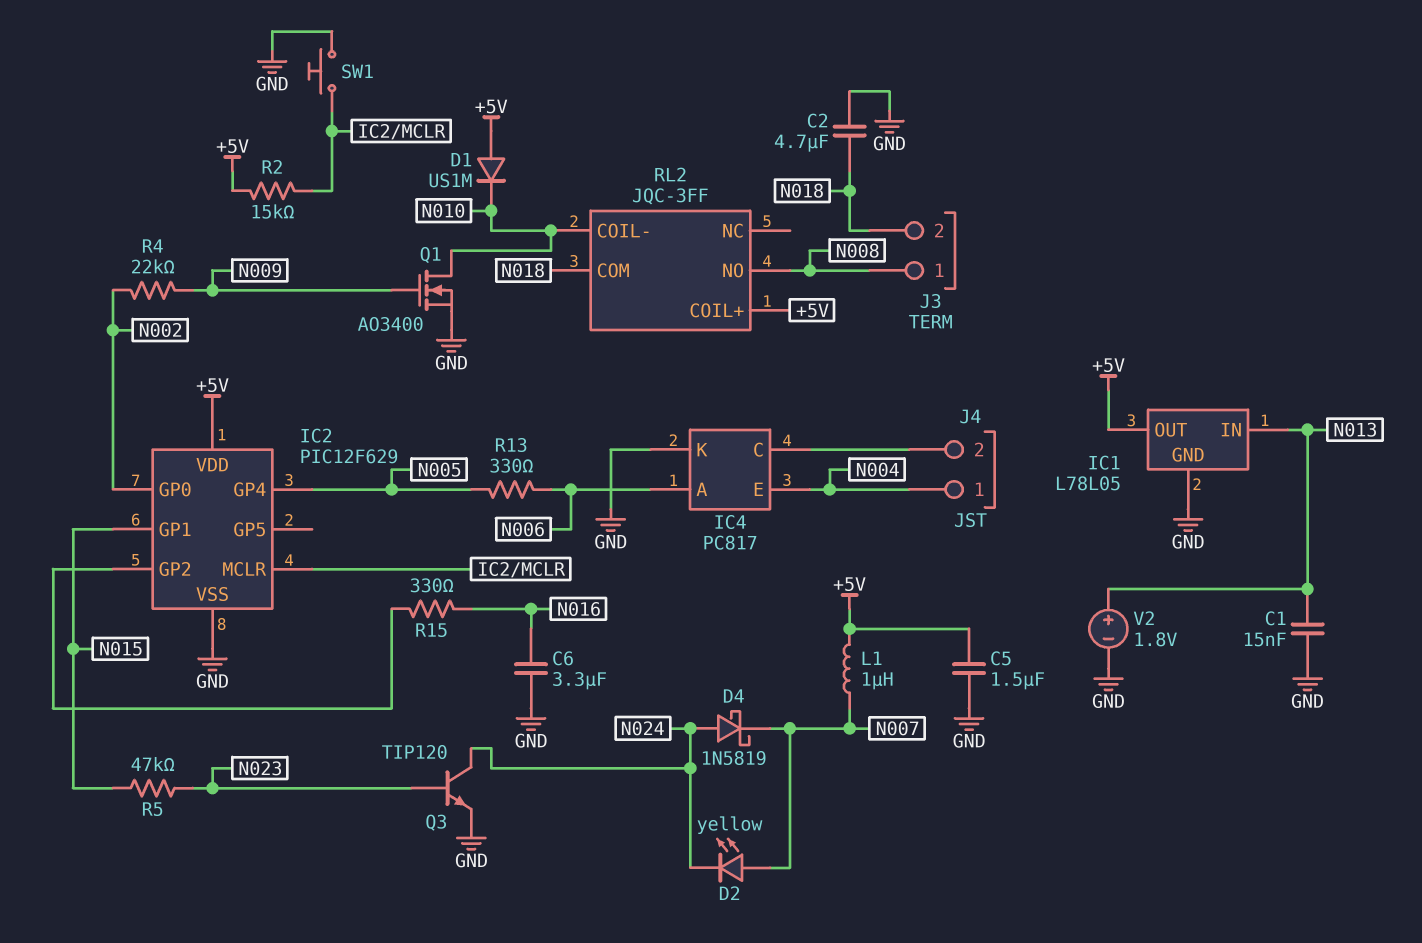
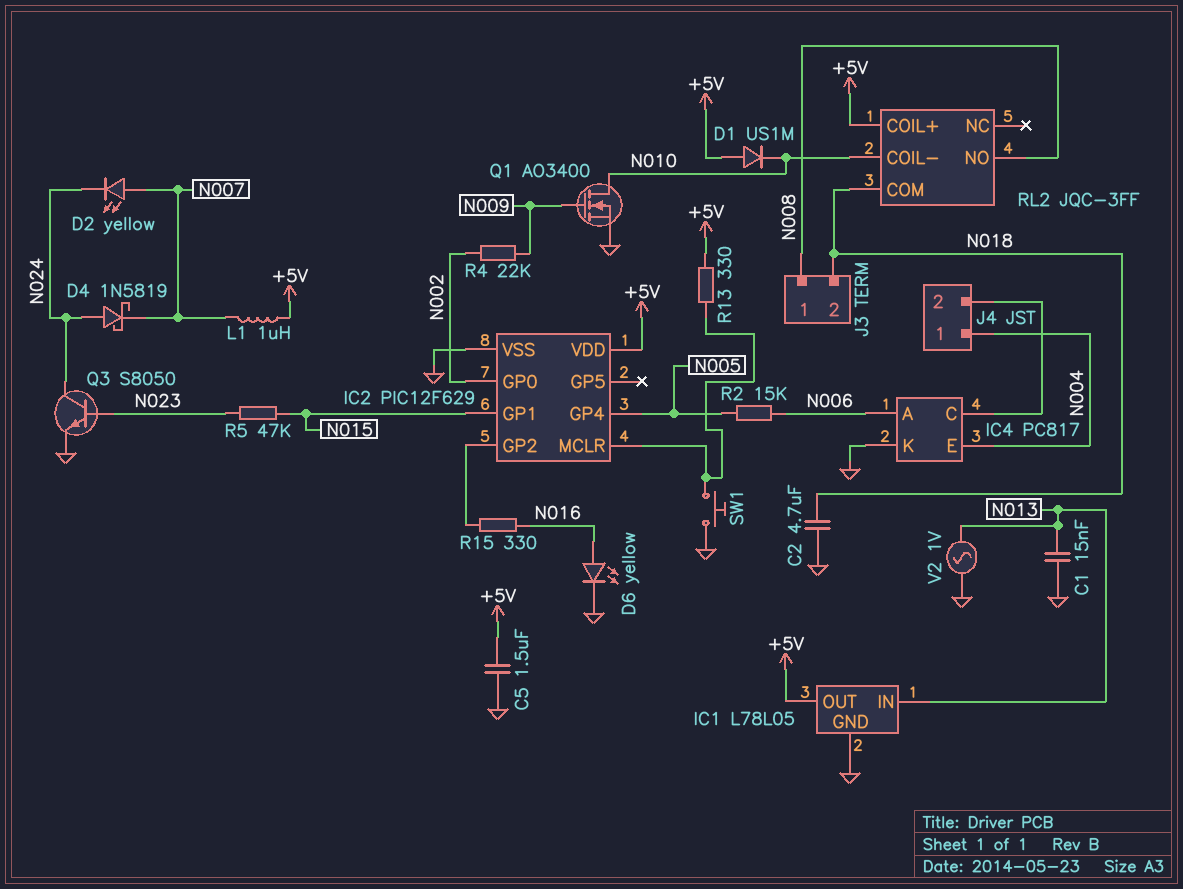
C6: 3.3uF (GND, N016) -> none
D6: none -> LED yellow (A N016, K GND)
Q3: NPN TIP120 (B N023, C N024, E GND) -> NPN S8050 (B N023, C N024, E GND)
R2: 15k (+5V, IC2/MCLR) -> 15k (N005, N006)
R13: 330 (N005, N006) -> 330 (+5V, IC2/MCLR)
V2: 1.8V (plus N013, minus GND) -> AC 1V (GND, N013)

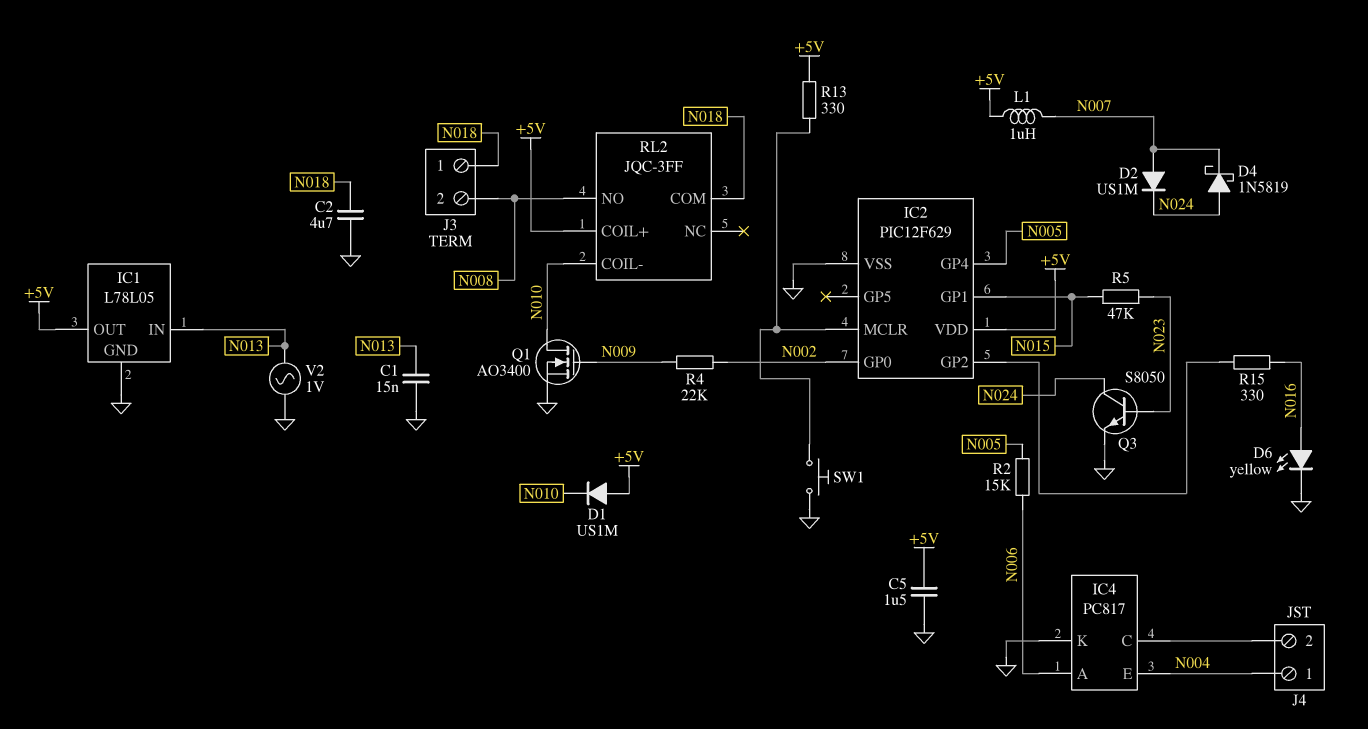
D2: LED yellow (A N007, K N024) -> diode US1M (A N007, K N024)
J3 pin 1: N008 -> N018
J3 pin 2: N018 -> N008

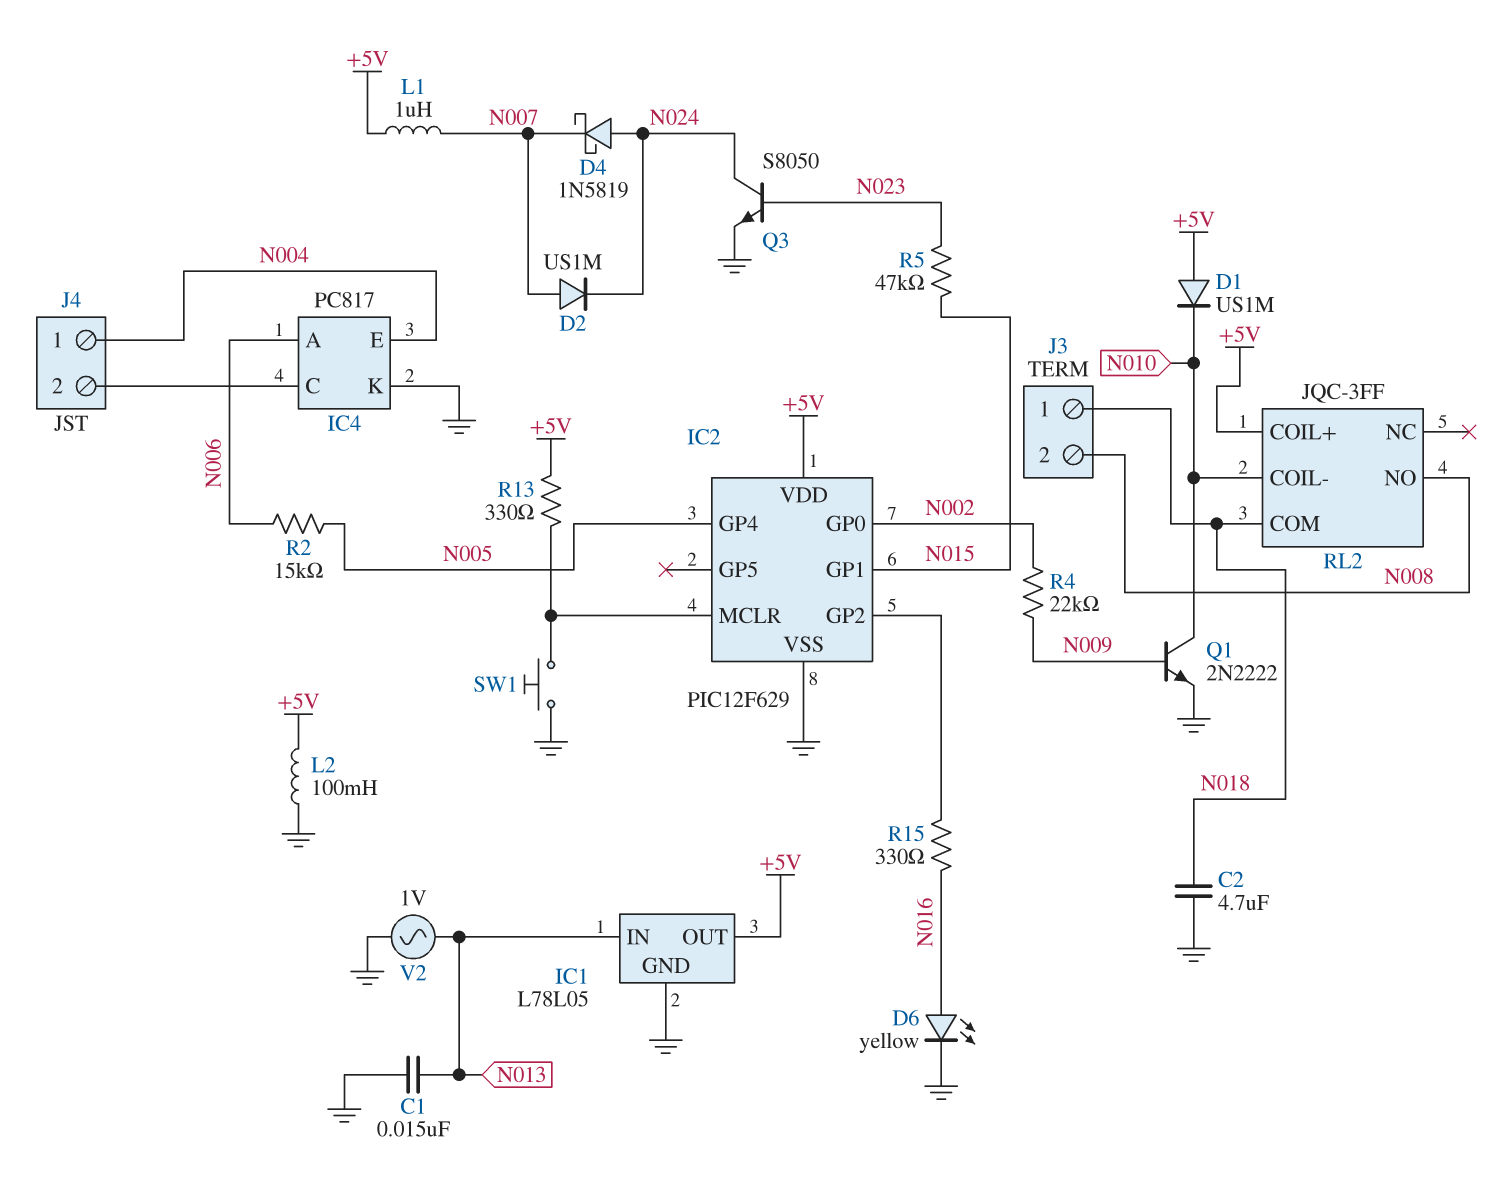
C5: 1.5uF (+5V, GND) -> none
L2: none -> 100mH (+5V, GND)
Q1: NMOS AO3400 (G N009, D N010, S GND) -> NPN 2N2222 (B N009, C N010, E GND)

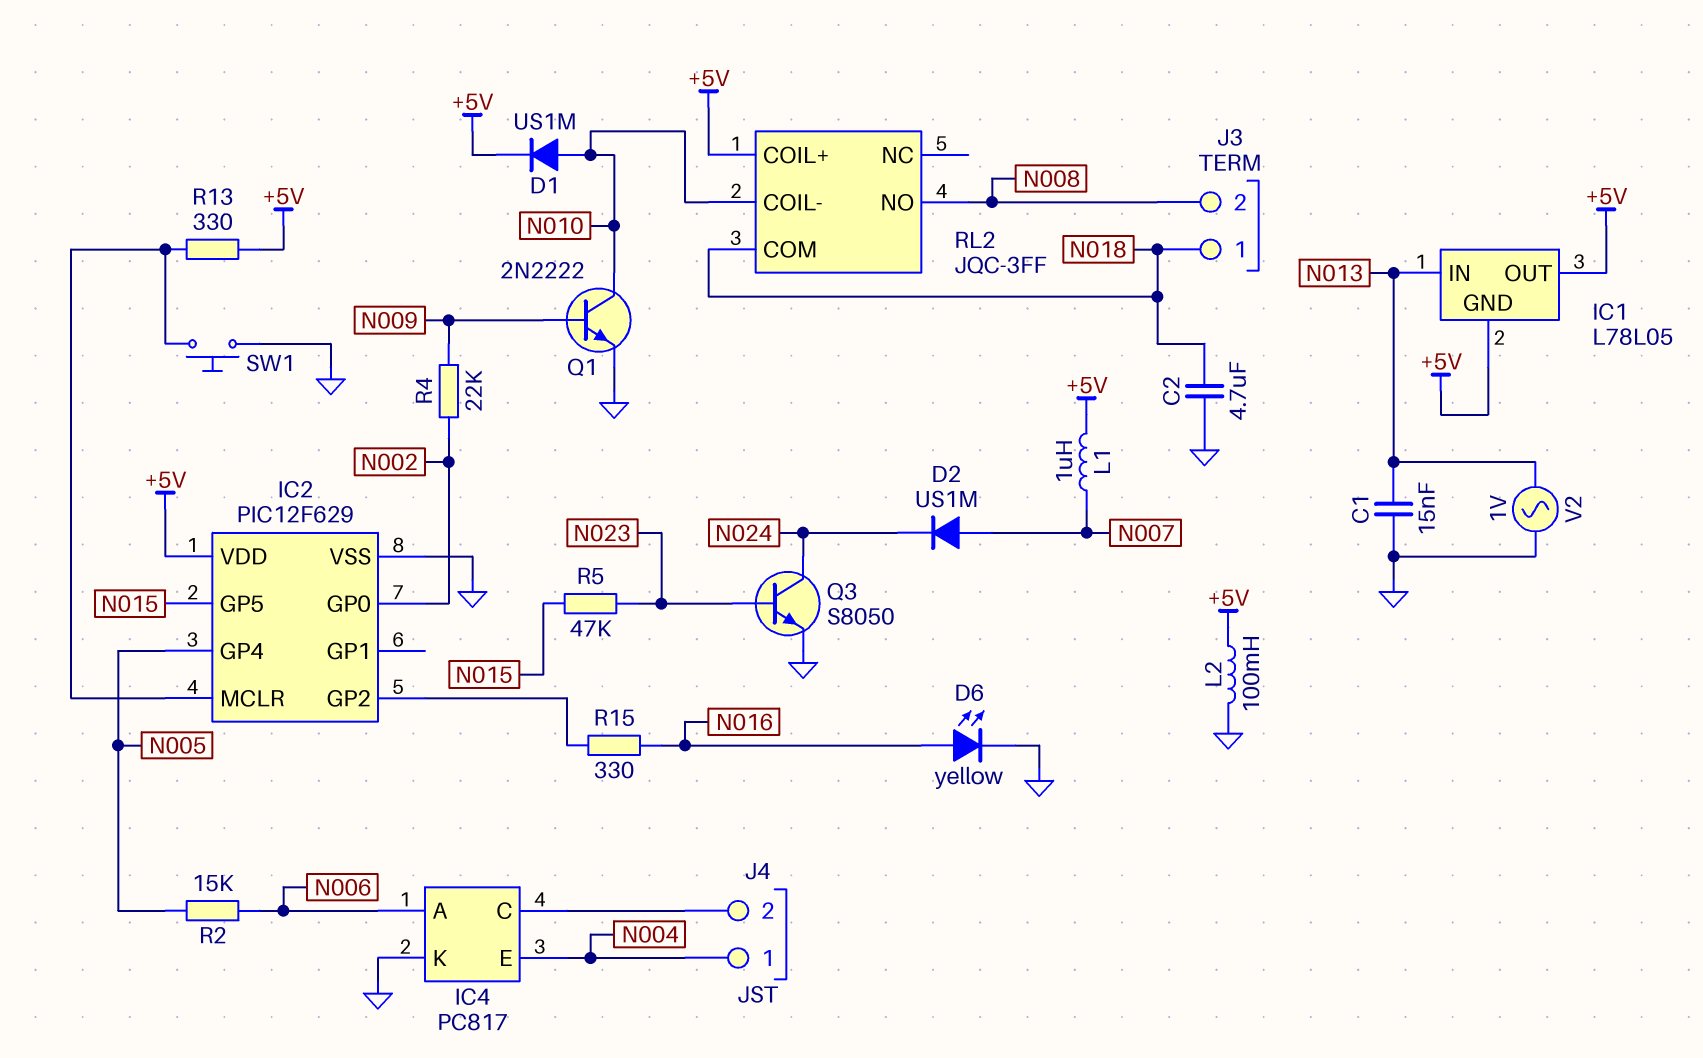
D1: diode US1M (A +5V, K N010) -> diode US1M (A N010, K +5V)
D4: schottky 1N5819 (A N024, K N007) -> none
IC1 pin GND: GND -> +5V
IC2 pin GP1: N015 -> none
IC2 pin GP5: none -> N015

